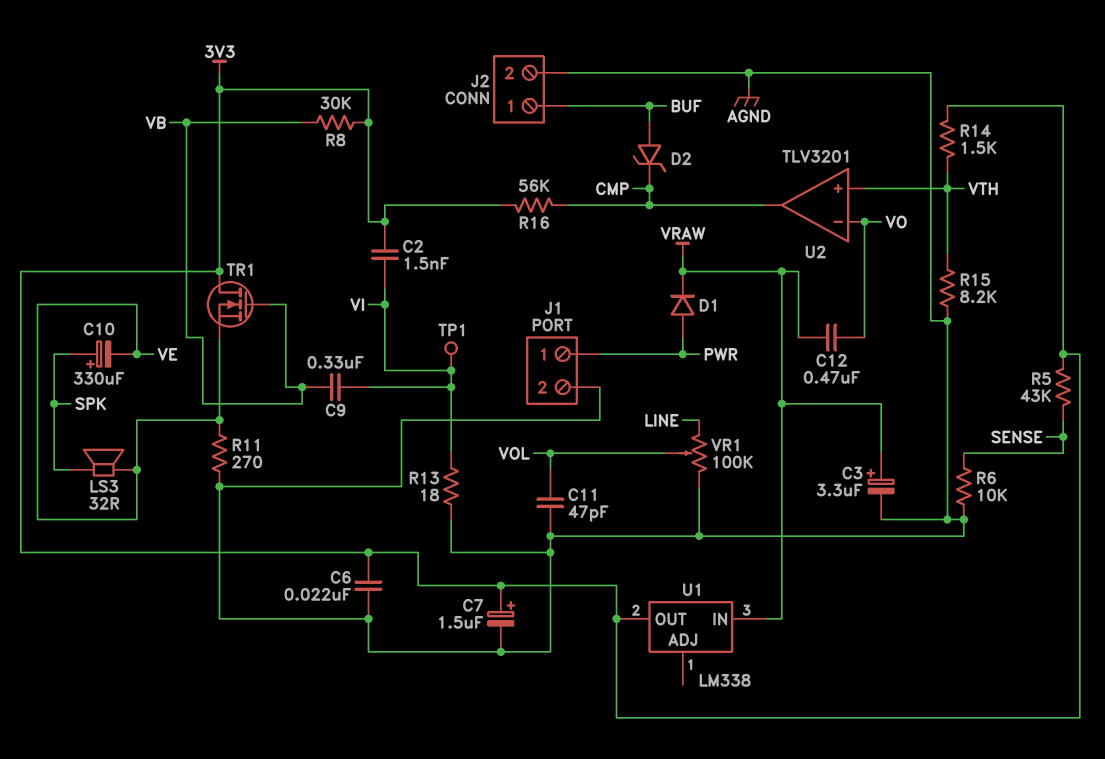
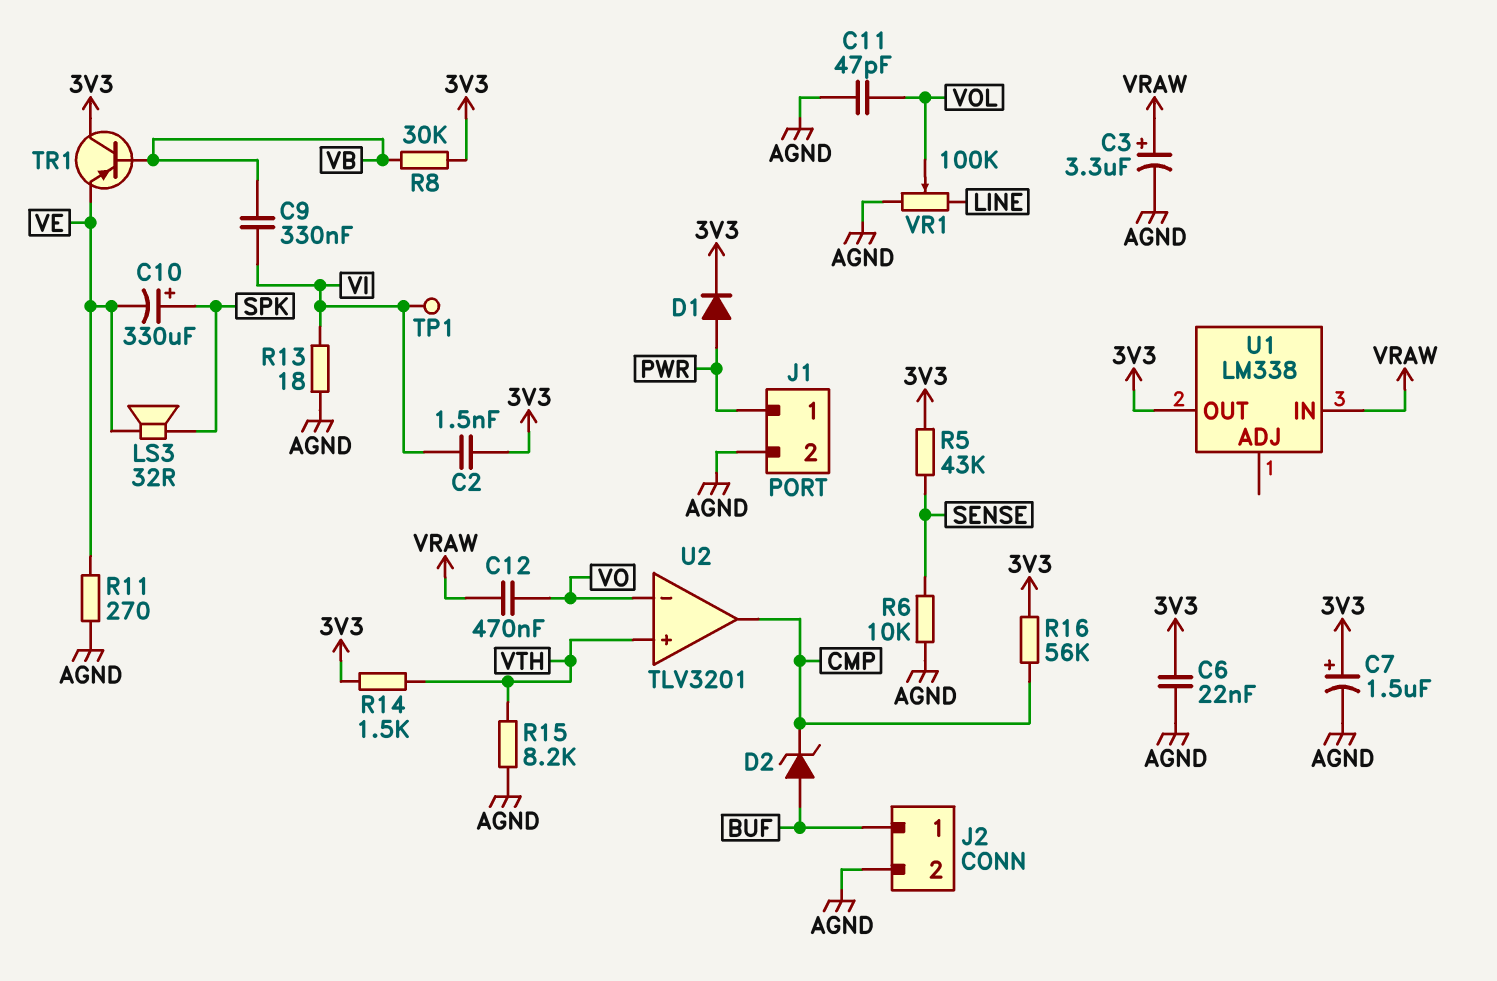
D1: diode (A PWR, K VRAW) -> diode (A PWR, K 3V3)
TR1: NMOS (G VB, D 3V3, S VE) -> PNP (B VB, C 3V3, E VE)

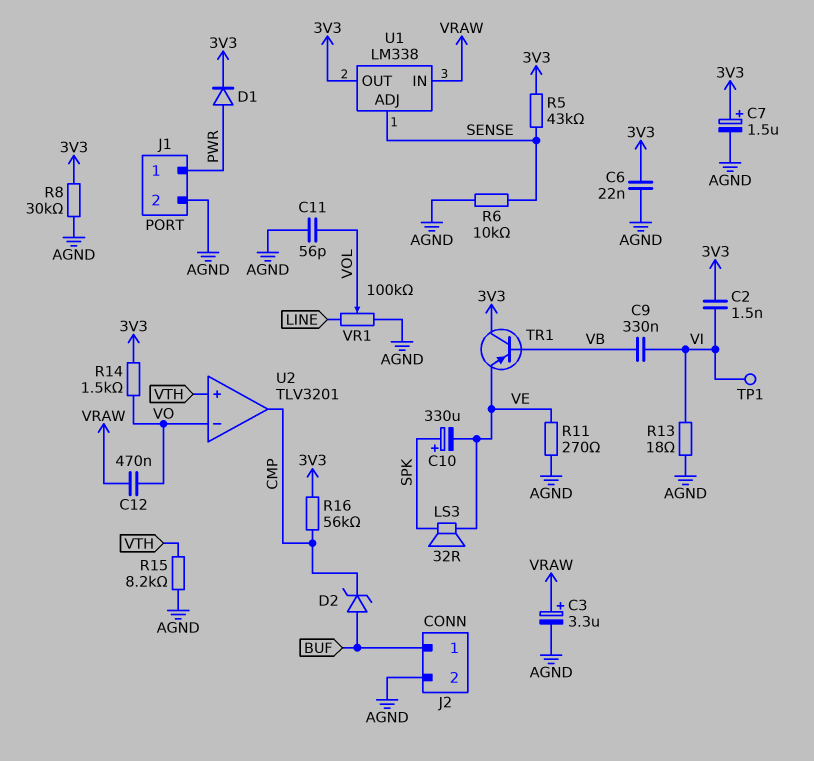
C11: 47pF (AGND, VOL) -> 56pF (AGND, VOL)
R8: 30k (3V3, VB) -> 30k (3V3, AGND)
R14: 1.5k (3V3, VTH) -> 1.5k (3V3, VO)
U1 pin ADJ: none -> SENSE

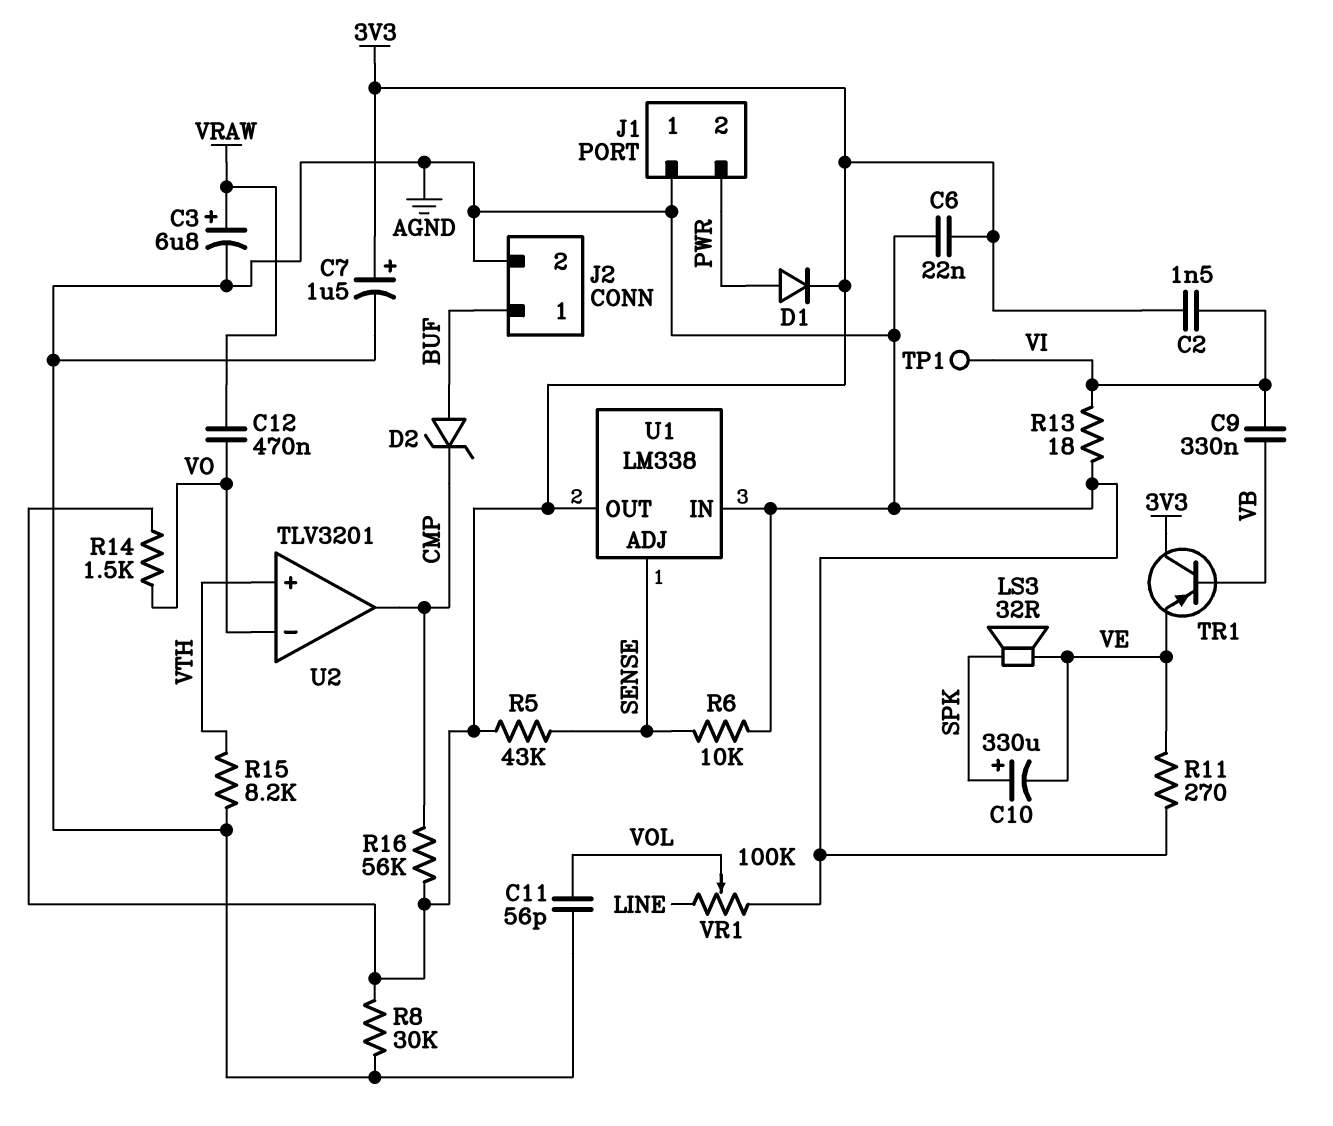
C3: 3.3uF (plus VRAW, minus AGND) -> 6.8uF (plus VRAW, minus AGND)
J1 pin 1: PWR -> AGND
J1 pin 2: AGND -> PWR
U1 pin IN: VRAW -> AGND

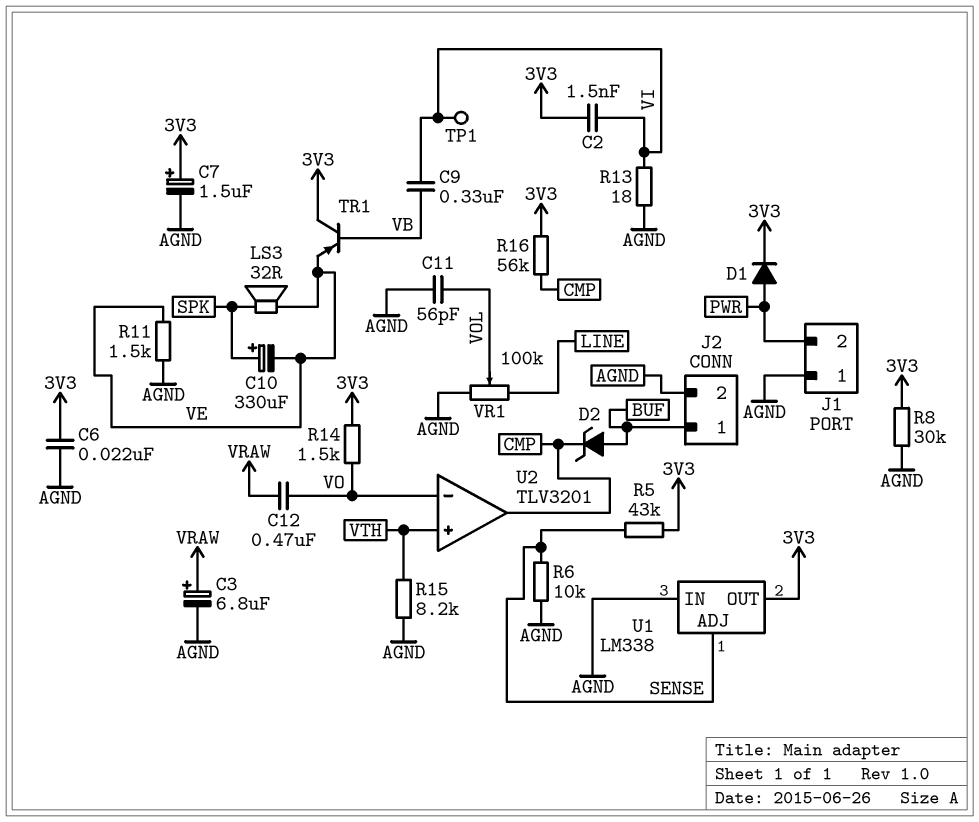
R11: 270 (AGND, VE) -> 1.5k (AGND, VE)

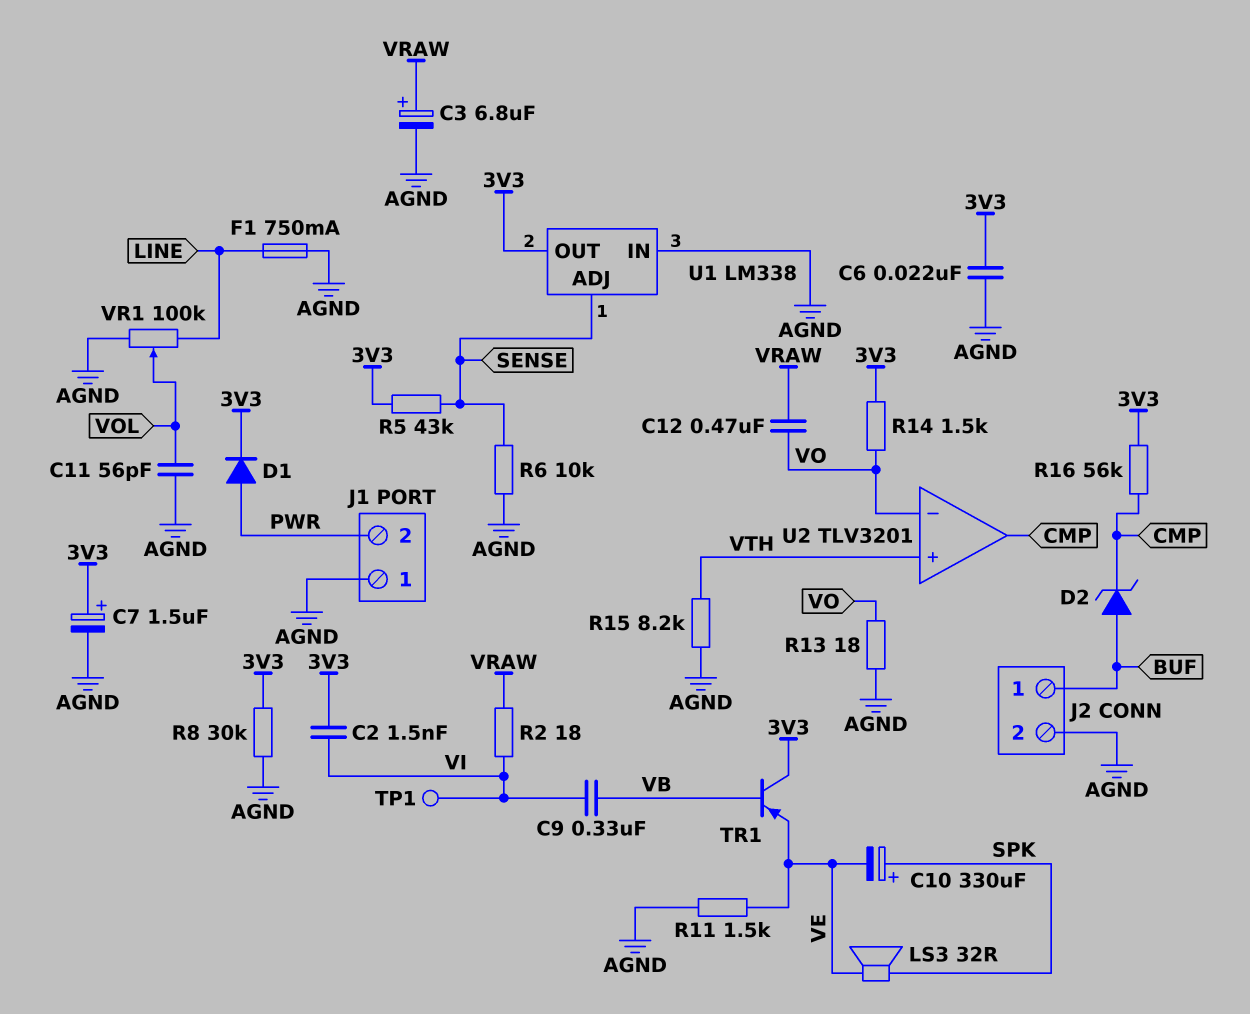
F1: none -> 750mA (AGND, LINE)
R2: none -> 18 (VI, VRAW)
R13: 18 (AGND, VI) -> 18 (AGND, VO)

